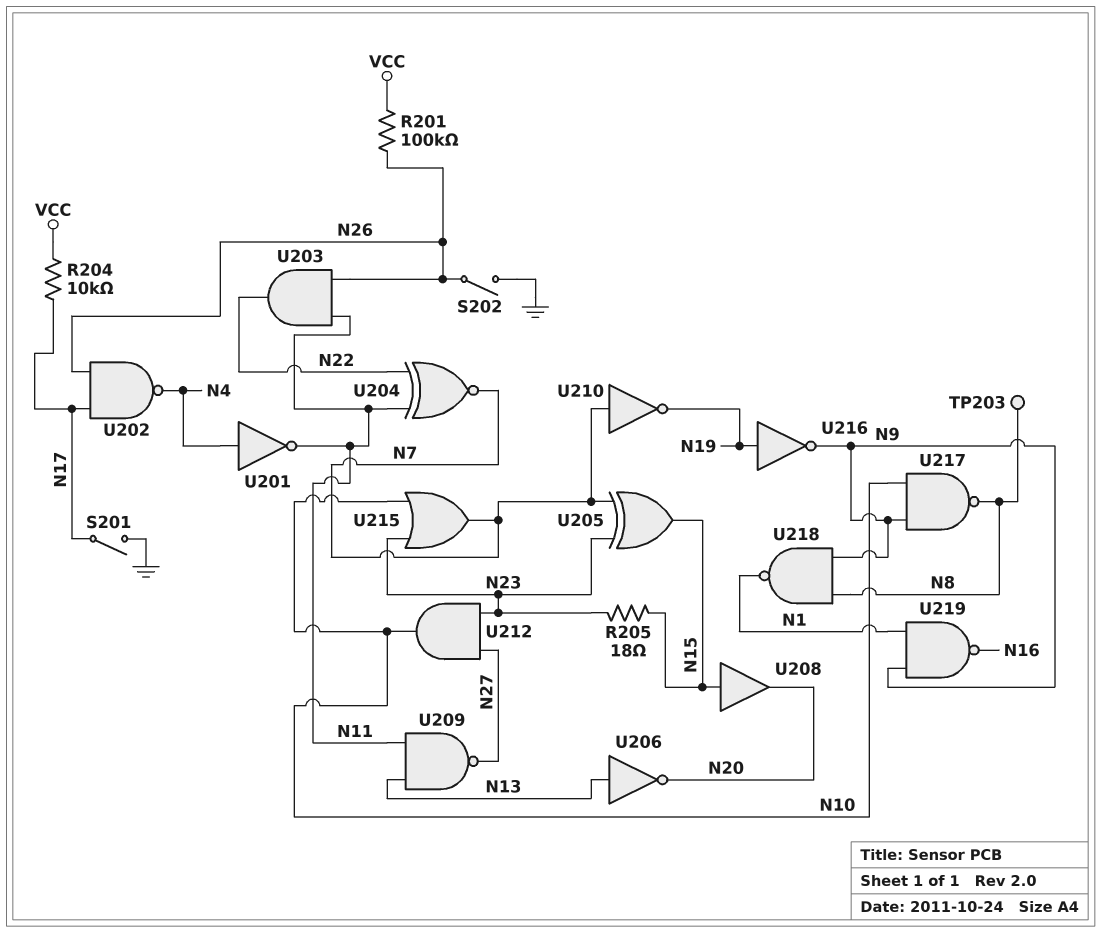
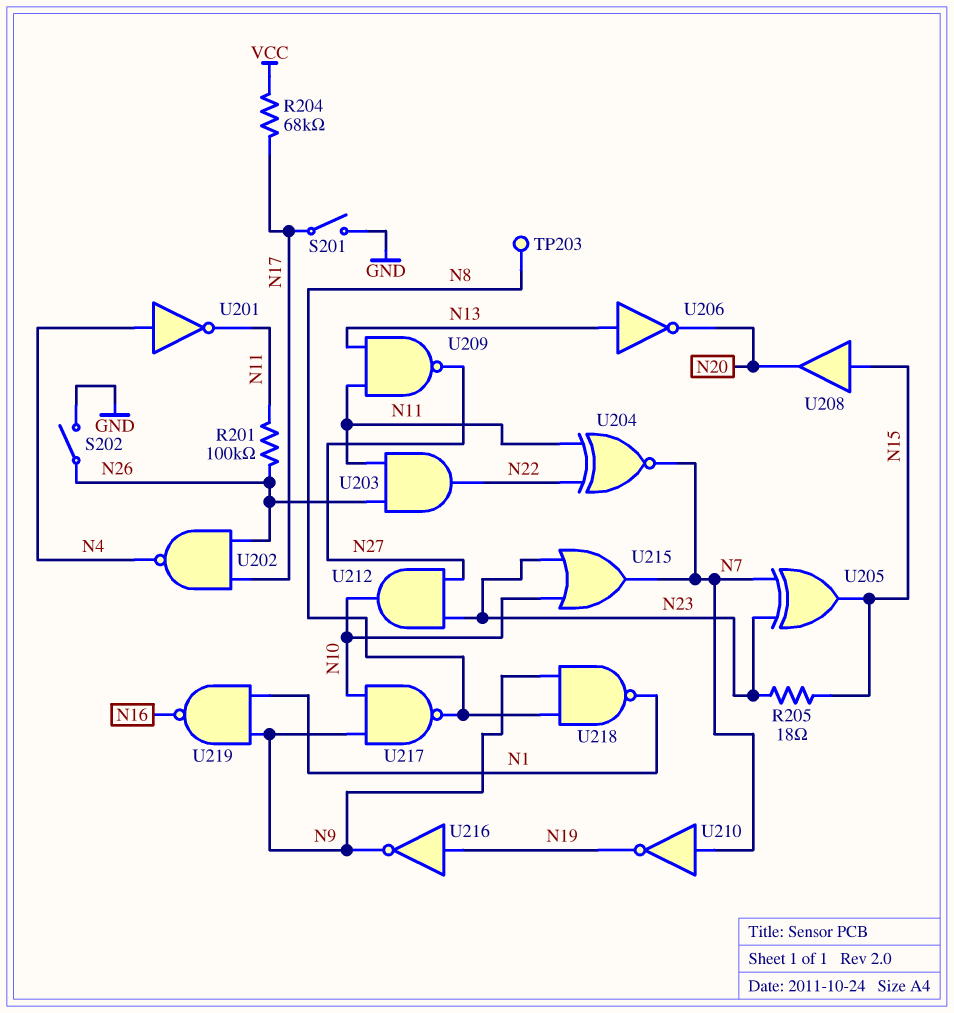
R201: 100k (N26, VCC) -> 100k (N11, N26)
R204: 10k (N17, VCC) -> 68k (N17, VCC)

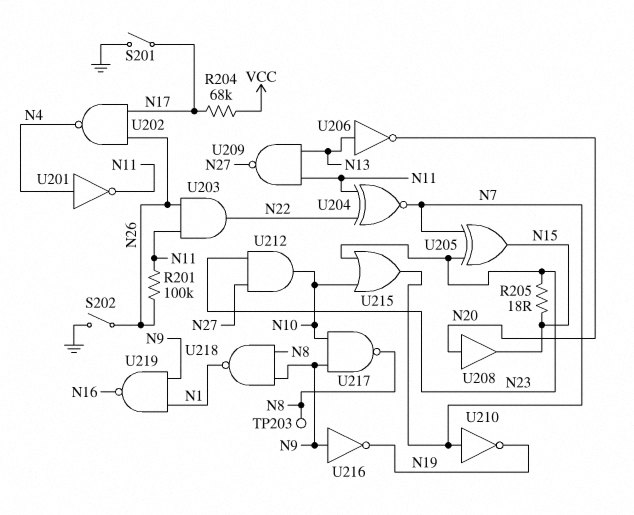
U208: buffer (in N15, out N20) -> buffer (in N20, out N15)
U216: NOT (in N19, out N9) -> NOT (in N9, out N19)

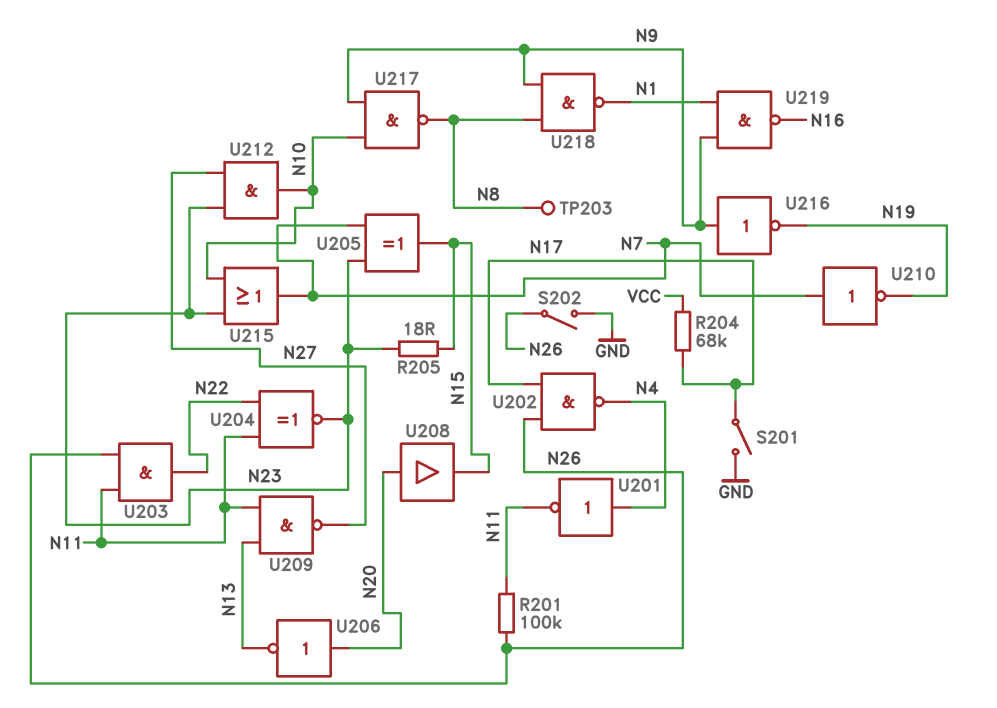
U204: XNOR (in N11, in N22, out N7) -> XNOR (in N11, in N22, out N23)
U206: NOT (in N13, out N20) -> NOT (in N20, out N13)

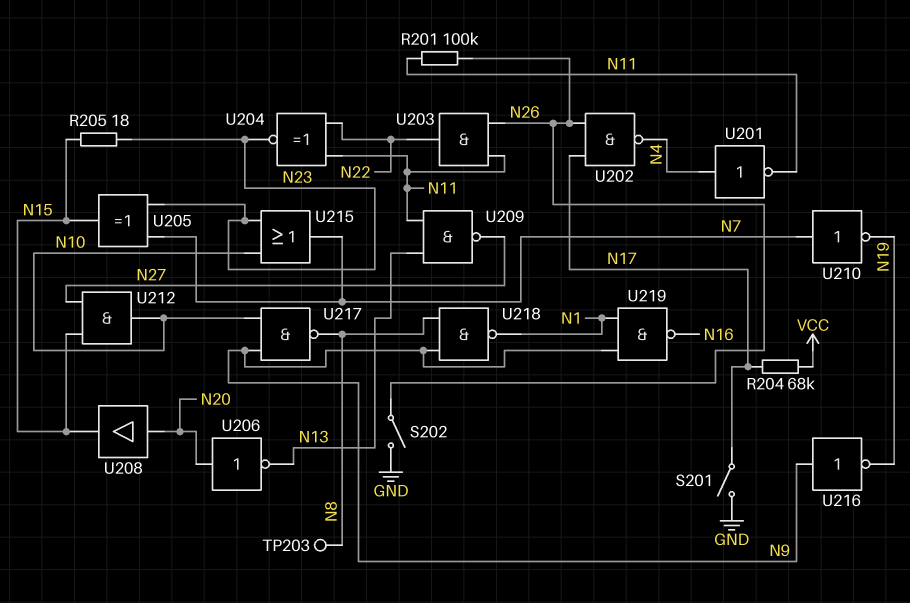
U212: AND (in N23, in N27, out N10) -> AND (in N15, in N27, out N10)

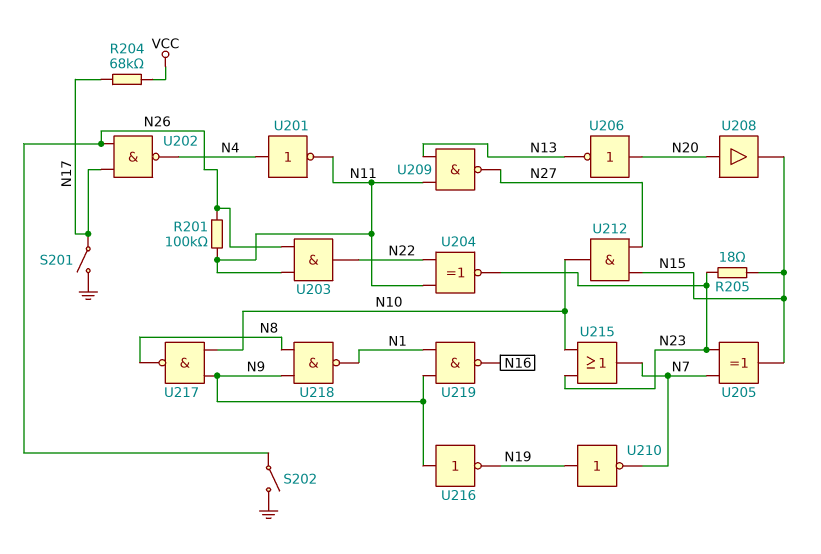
TP203: test point (N8) -> none
U210: NOT (in N7, out N19) -> NOT (in N19, out N7)

